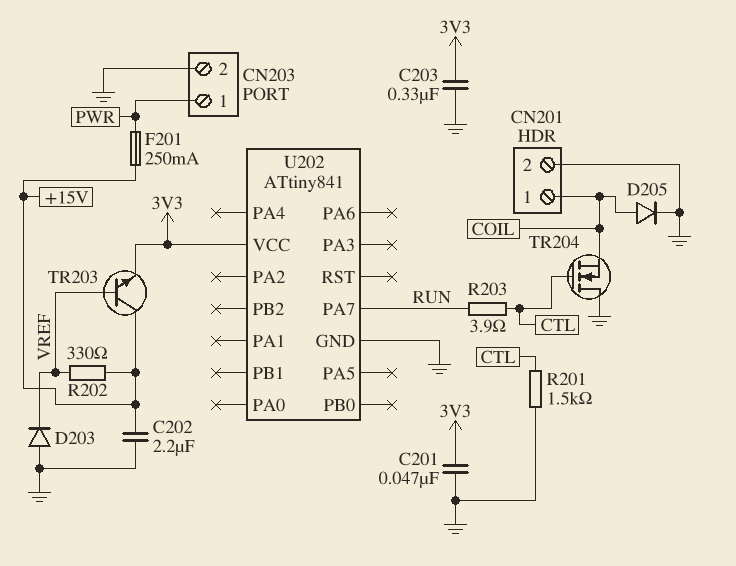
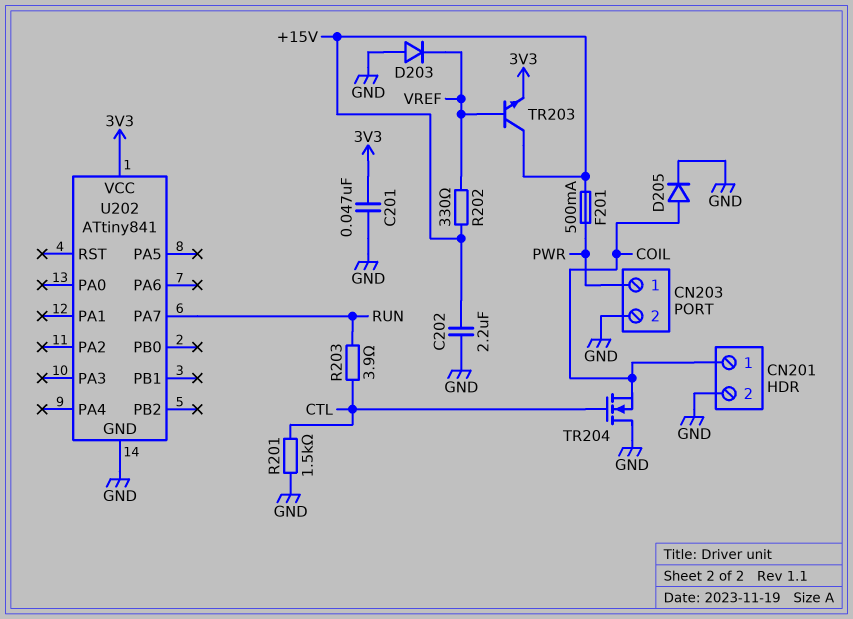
C203: 330nF (3V3, GND) -> none
F201: 250mA (+15V, PWR) -> 500mA (+15V, PWR)

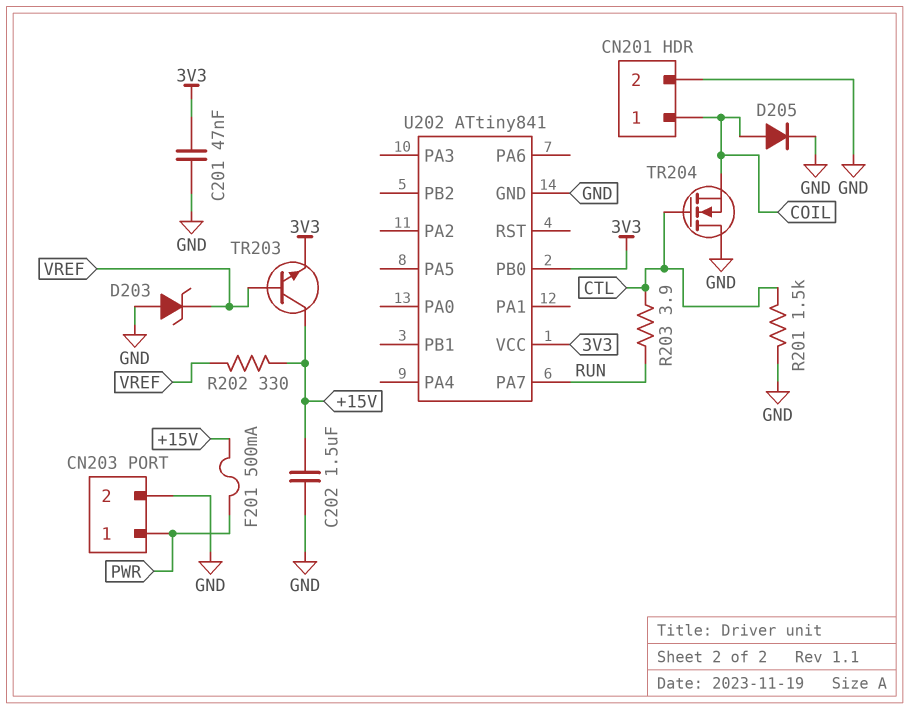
C202: 2.2uF (+15V, GND) -> 1.5uF (+15V, GND)
D203: diode (A GND, K VREF) -> zener (A GND, K VREF)
U202 pin PB0: none -> 3V3

